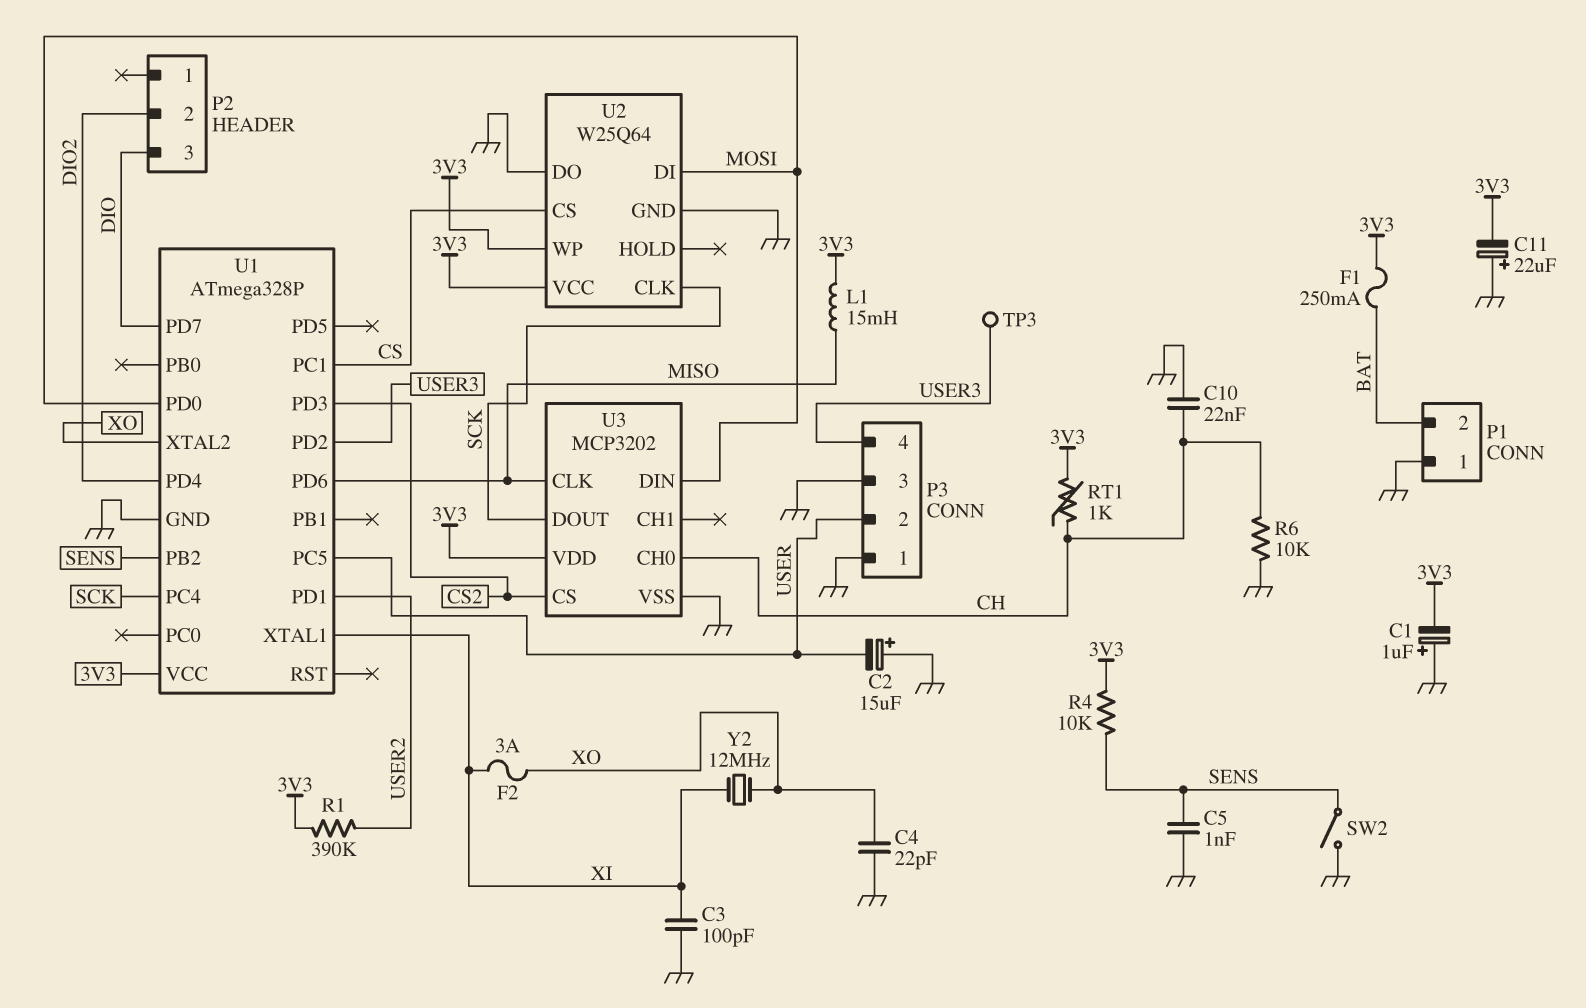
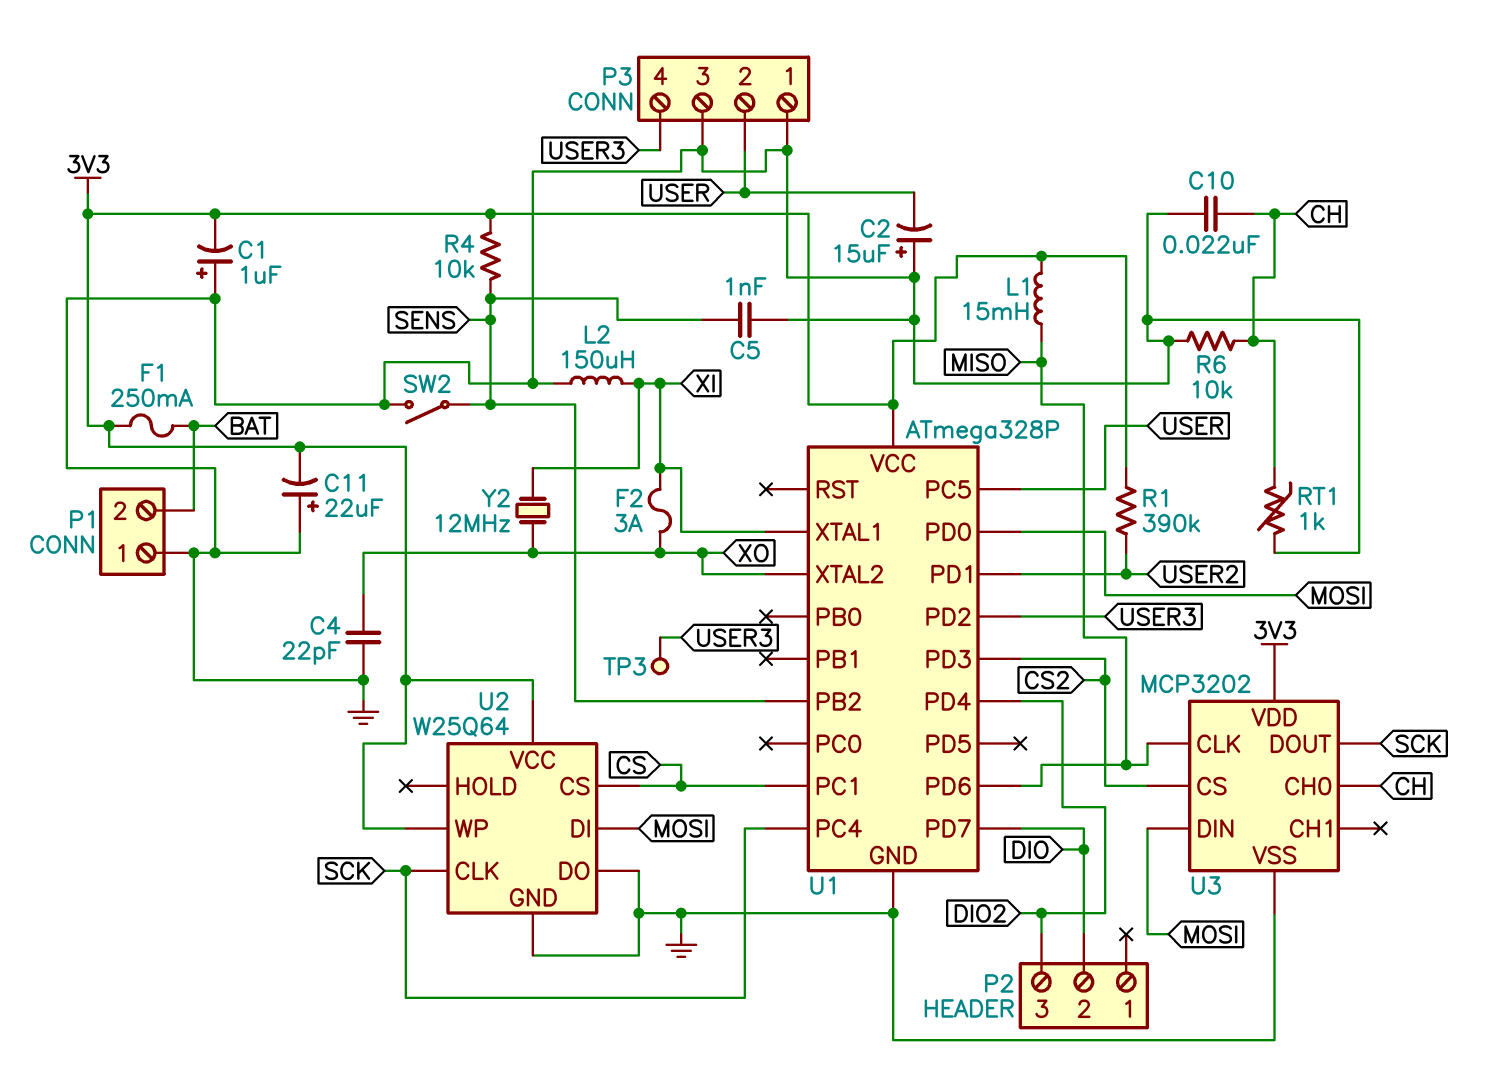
C3: 100pF (GND, XI) -> none
L2: none -> 150uH (GND, XI)
P2 pin 2: DIO2 -> DIO
P2 pin 3: DIO -> DIO2
RT1: 1k (3V3, CH) -> 1k (CH, GND)

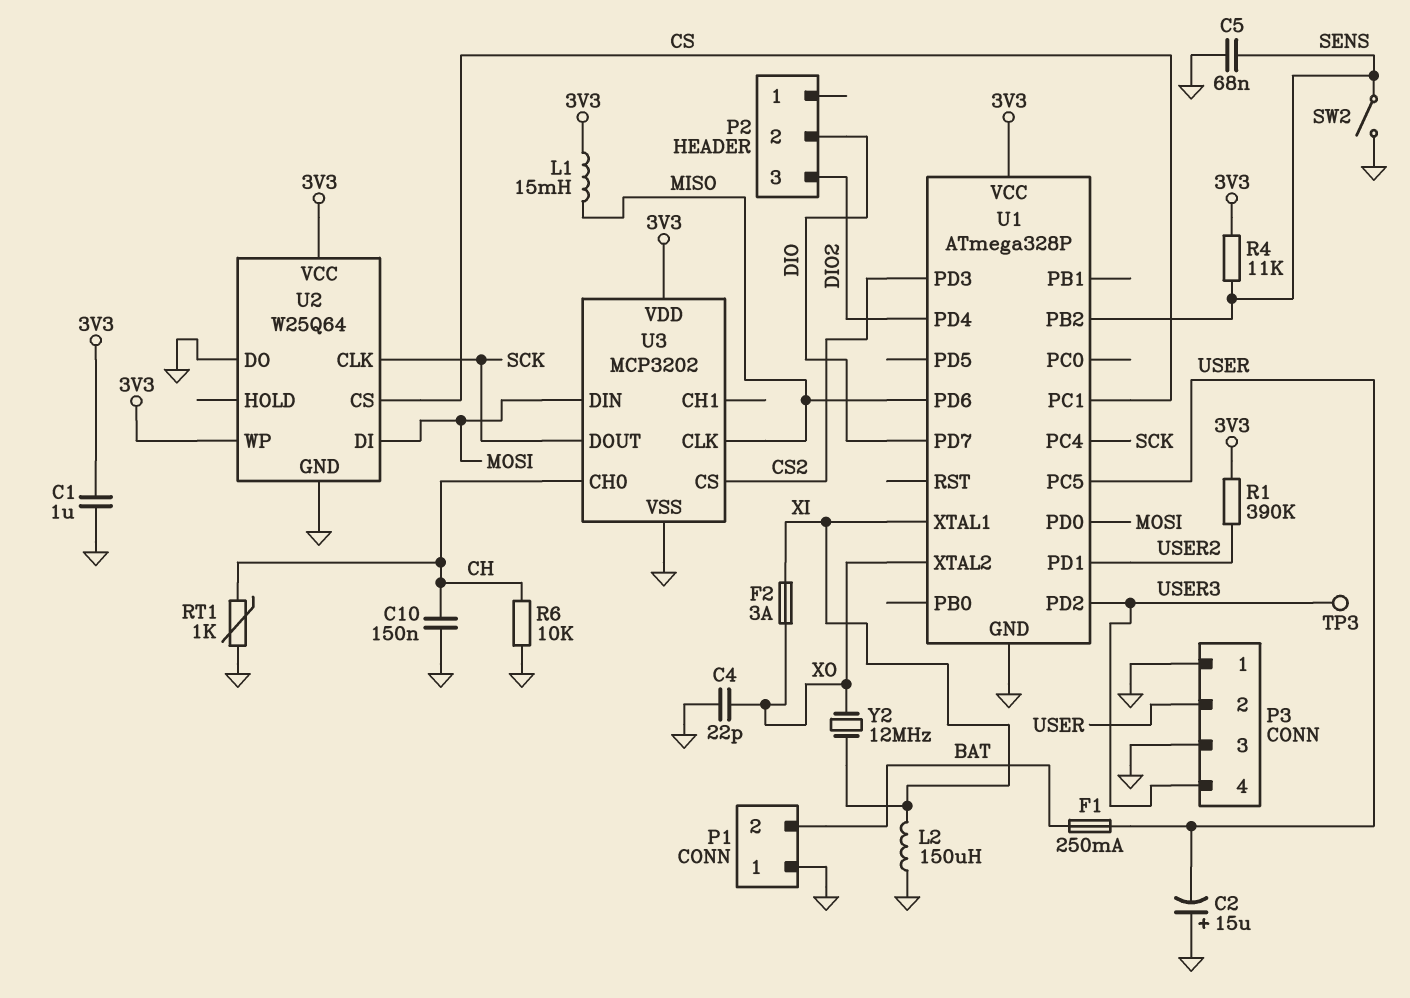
C1: 1uF (plus GND, minus 3V3) -> 1uF (3V3, GND)
C5: 1nF (GND, SENS) -> 68nF (GND, SENS)
C10: 22nF (CH, GND) -> 150nF (CH, GND)
C11: 22uF (plus GND, minus 3V3) -> none
F1: 250mA (3V3, BAT) -> 250mA (BAT, USER)
R4: 10k (3V3, SENS) -> 11k (3V3, SENS)

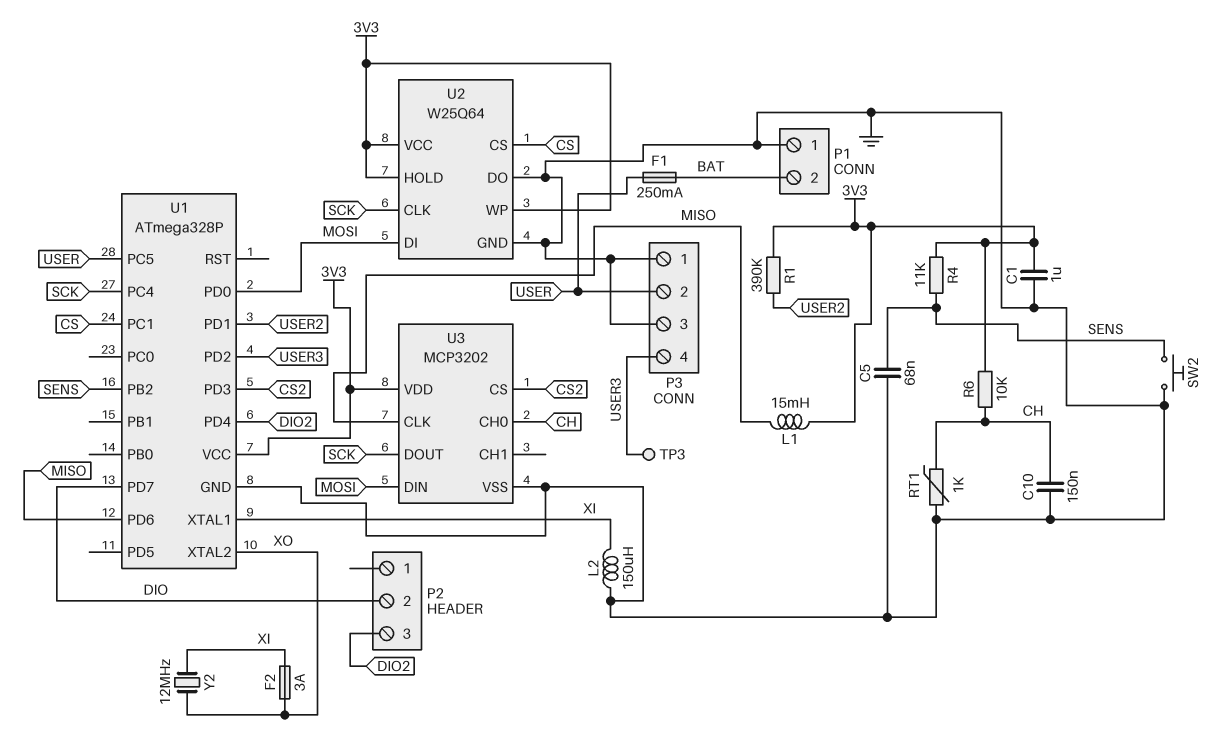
C2: 15uF (plus GND, minus USER) -> none
C4: 22pF (GND, XO) -> none
R6: 10k (CH, GND) -> 10k (3V3, CH)
SW2: switch (GND, SENS) -> button (GND, SENS)
U2 pin HOLD: none -> 3V3

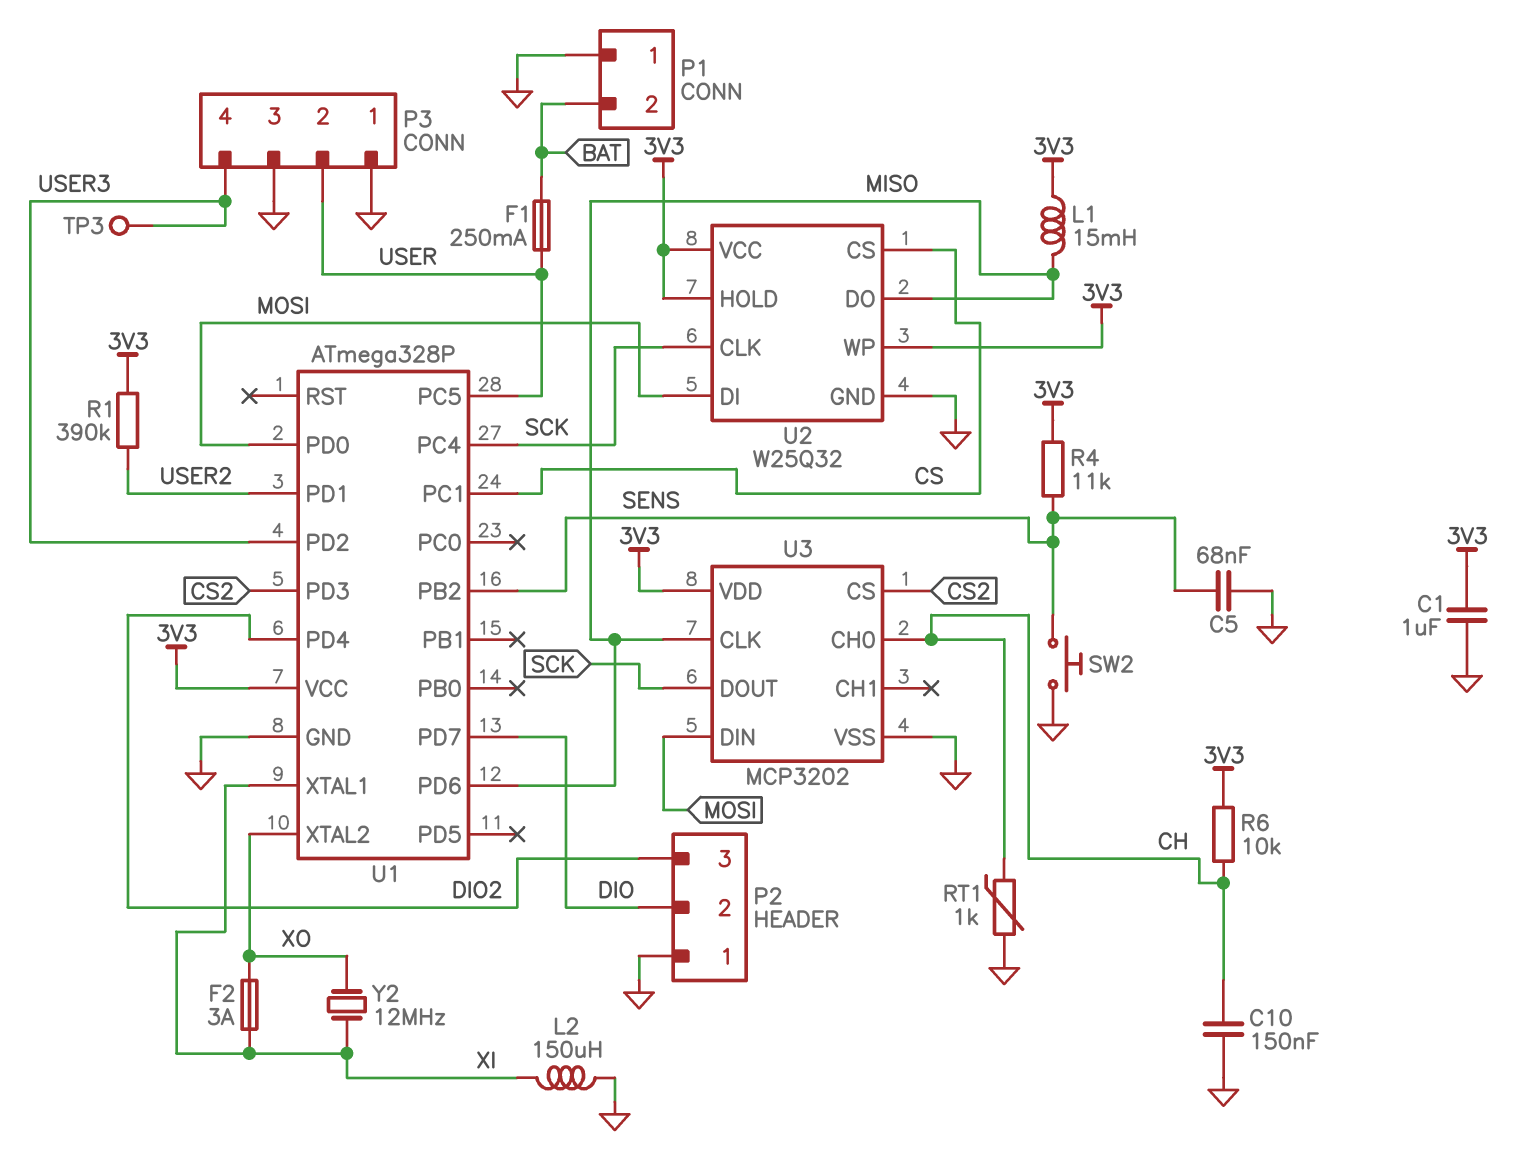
P2 pin 1: none -> GND
U2: W25Q64 -> W25Q32
U2 pin DO: GND -> MISO

